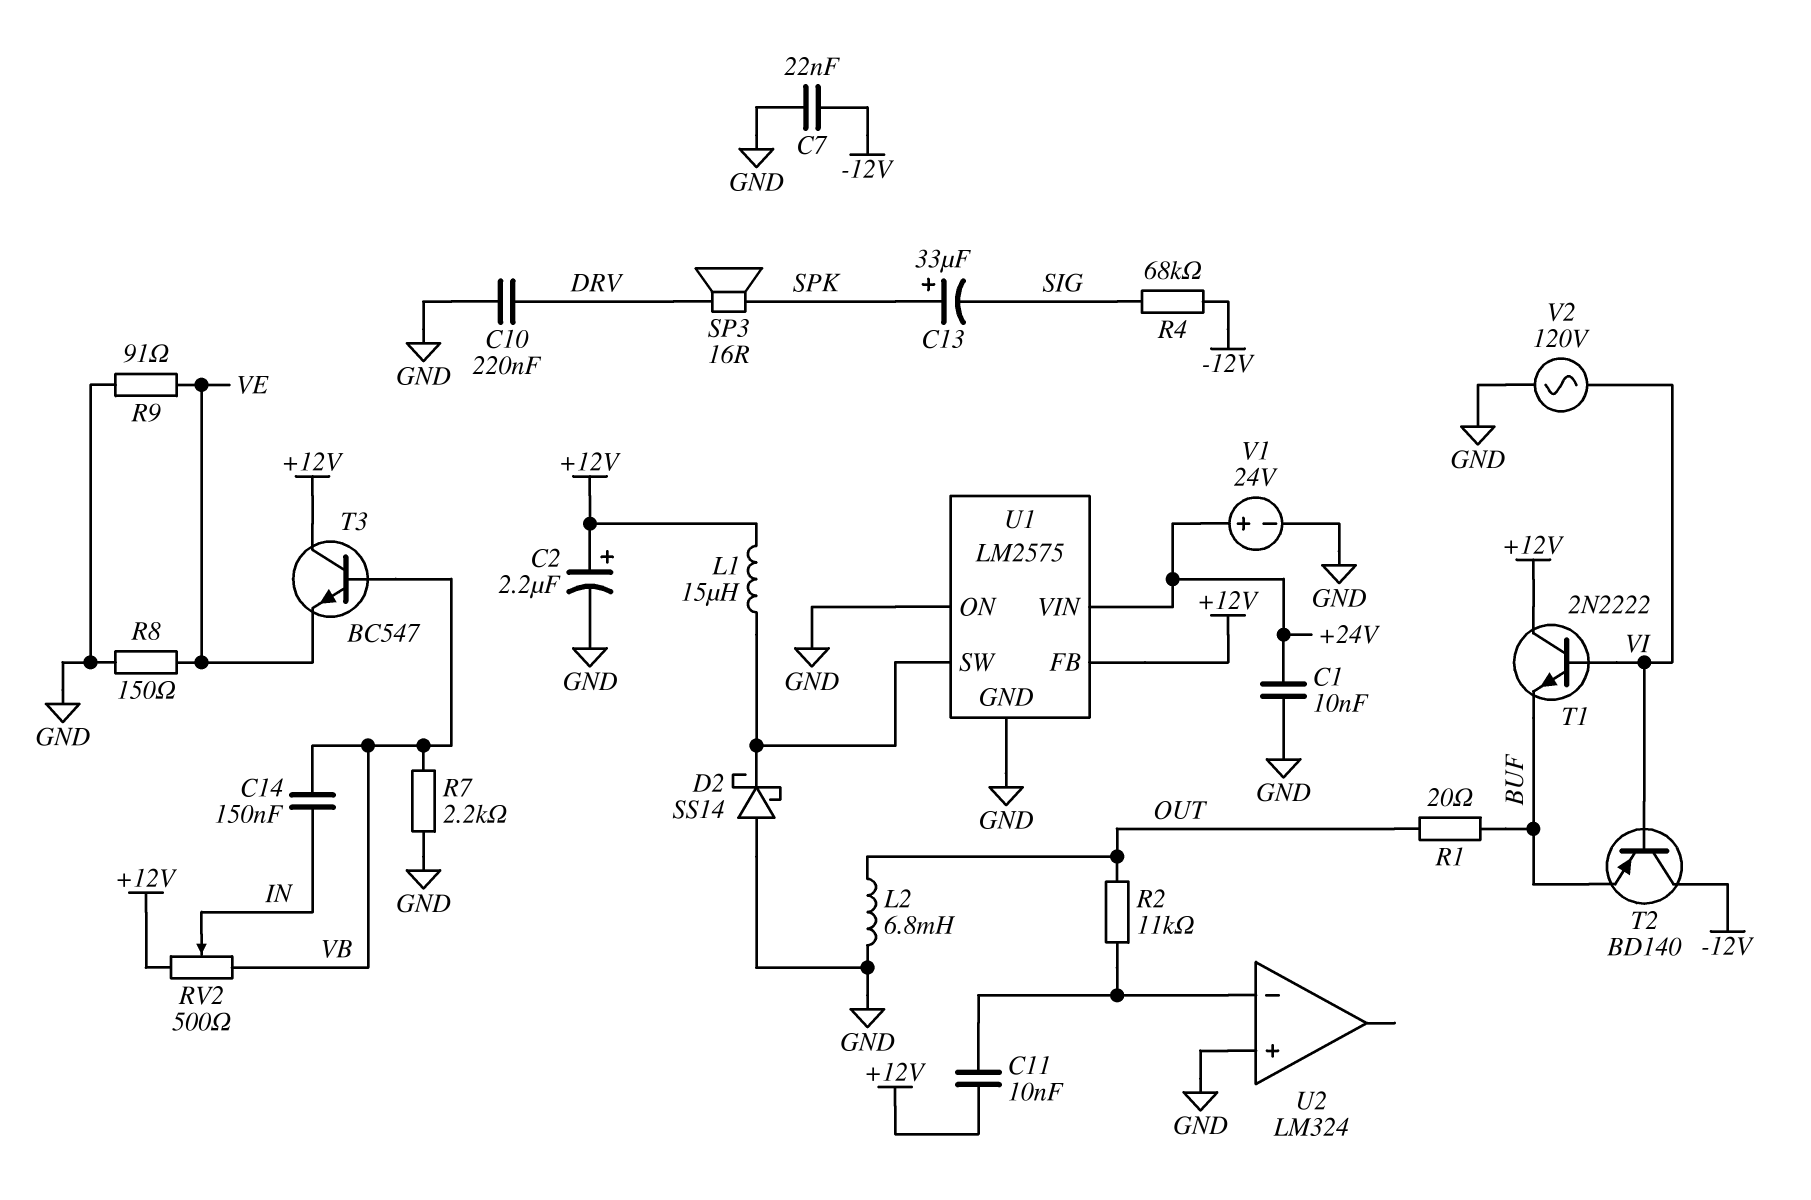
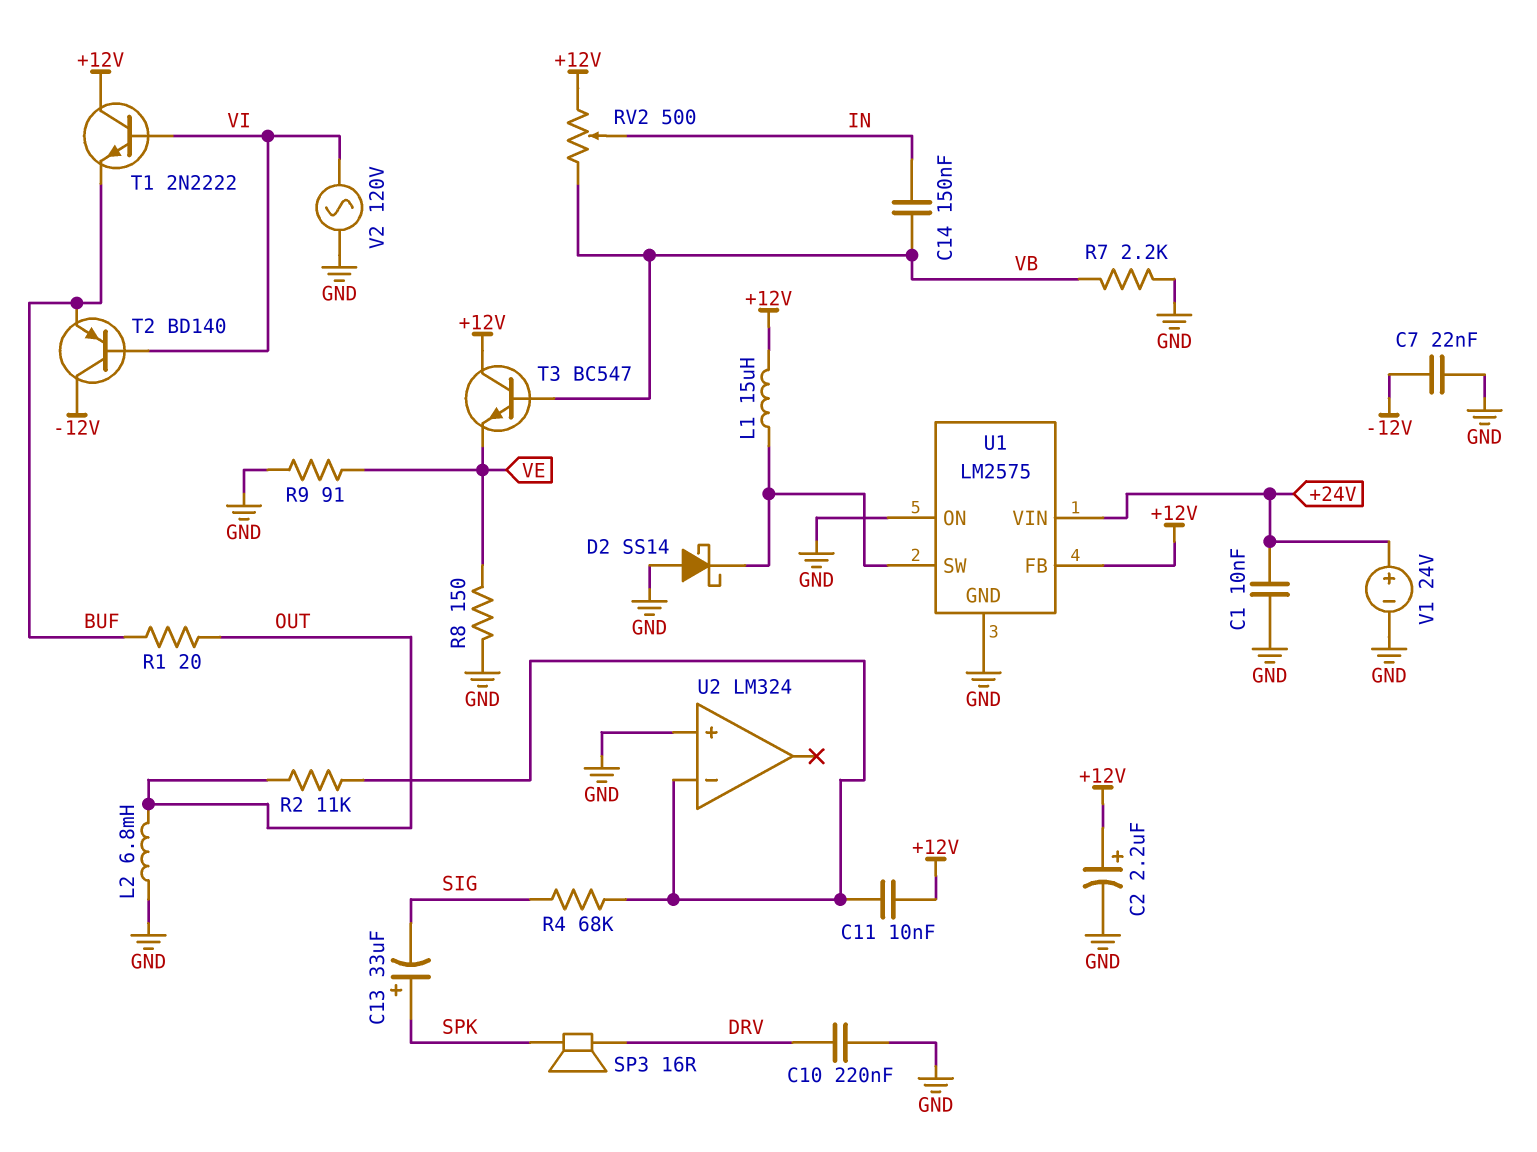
R4: 68k (-12V, SIG) -> 68k (SIG, U2/in-)

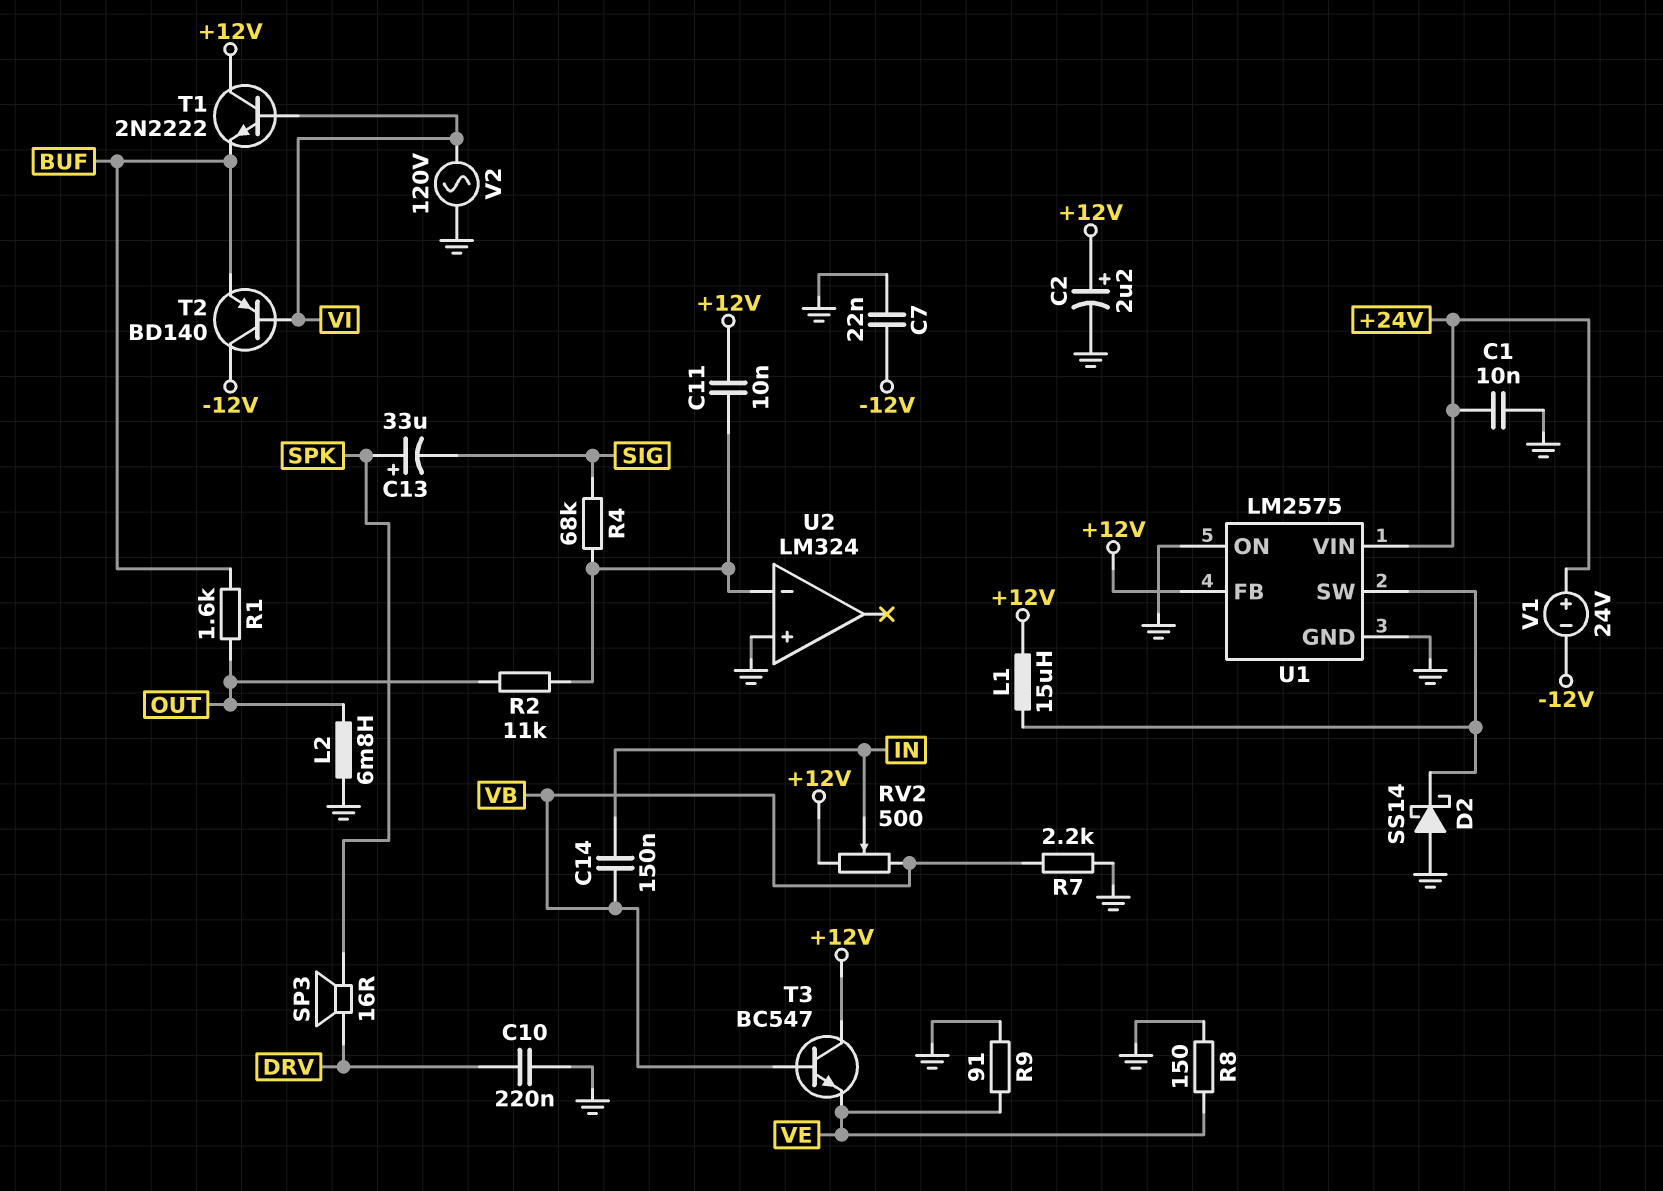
R1: 20 (BUF, OUT) -> 1.6k (BUF, OUT)
V1: 24V (plus +24V, minus GND) -> 24V (plus +24V, minus -12V)

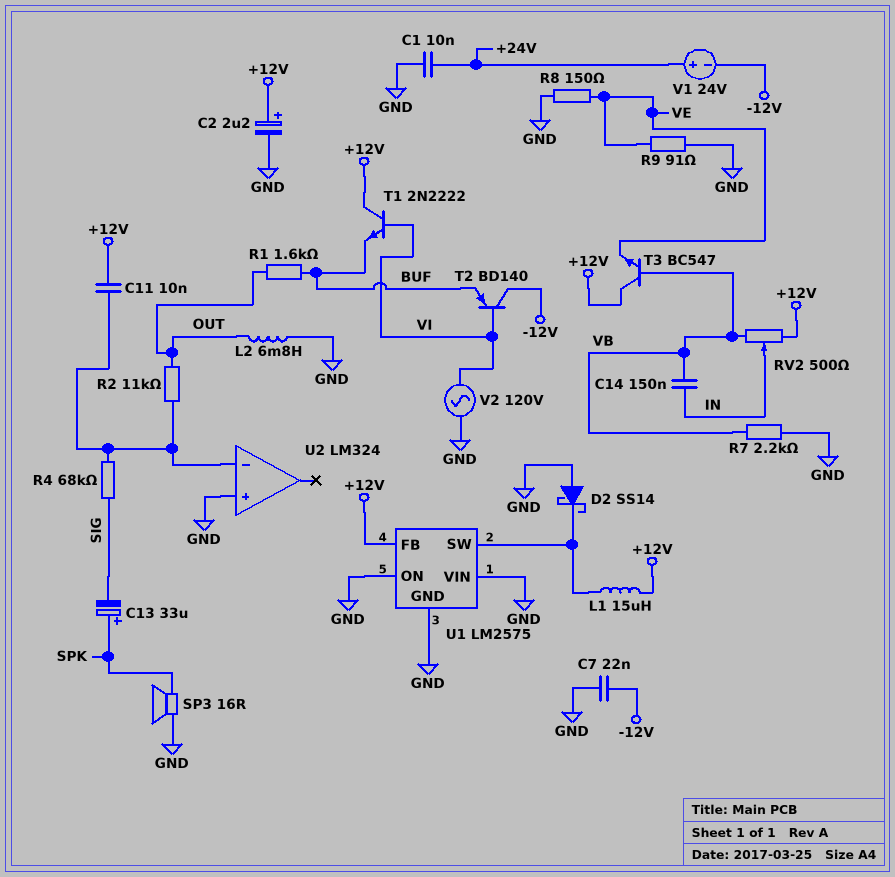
C10: 220nF (DRV, GND) -> none
SP3: speaker 16R (DRV, SPK) -> speaker 16R (GND, SPK)
U1 pin VIN: +24V -> GND

